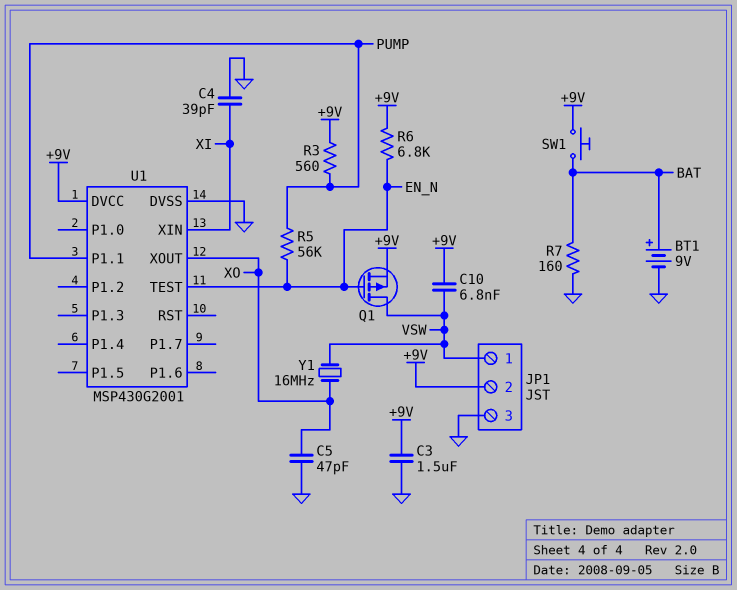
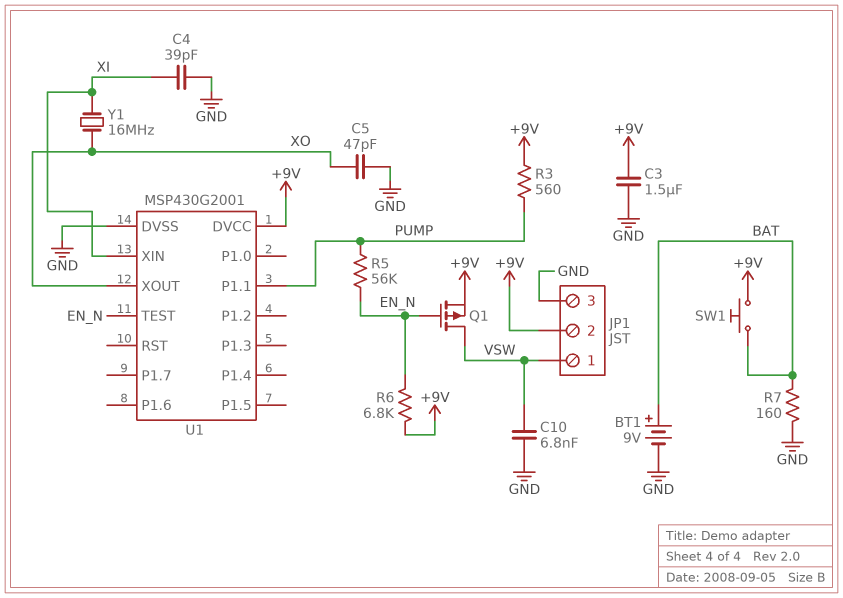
C10: 6.8nF (+9V, VSW) -> 6.8nF (GND, VSW)
Y1: 16MHz (VSW, XO) -> 16MHz (XI, XO)

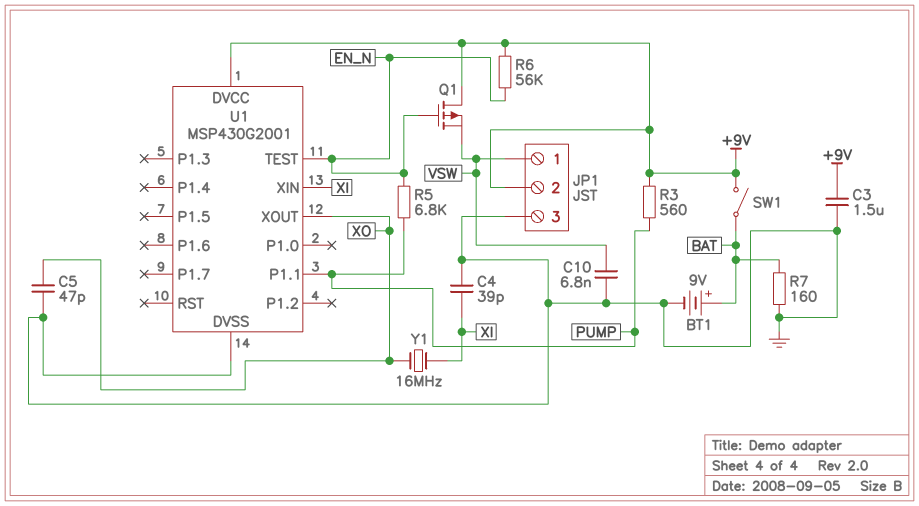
Q1: PMOS (G EN_N, D VSW, S +9V) -> PMOS (G EN_N, D +9V, S VSW)
R5: 56k (EN_N, PUMP) -> 6.8k (EN_N, PUMP)
R6: 6.8k (+9V, EN_N) -> 56k (+9V, EN_N)
SW1: button (+9V, BAT) -> switch (+9V, BAT)

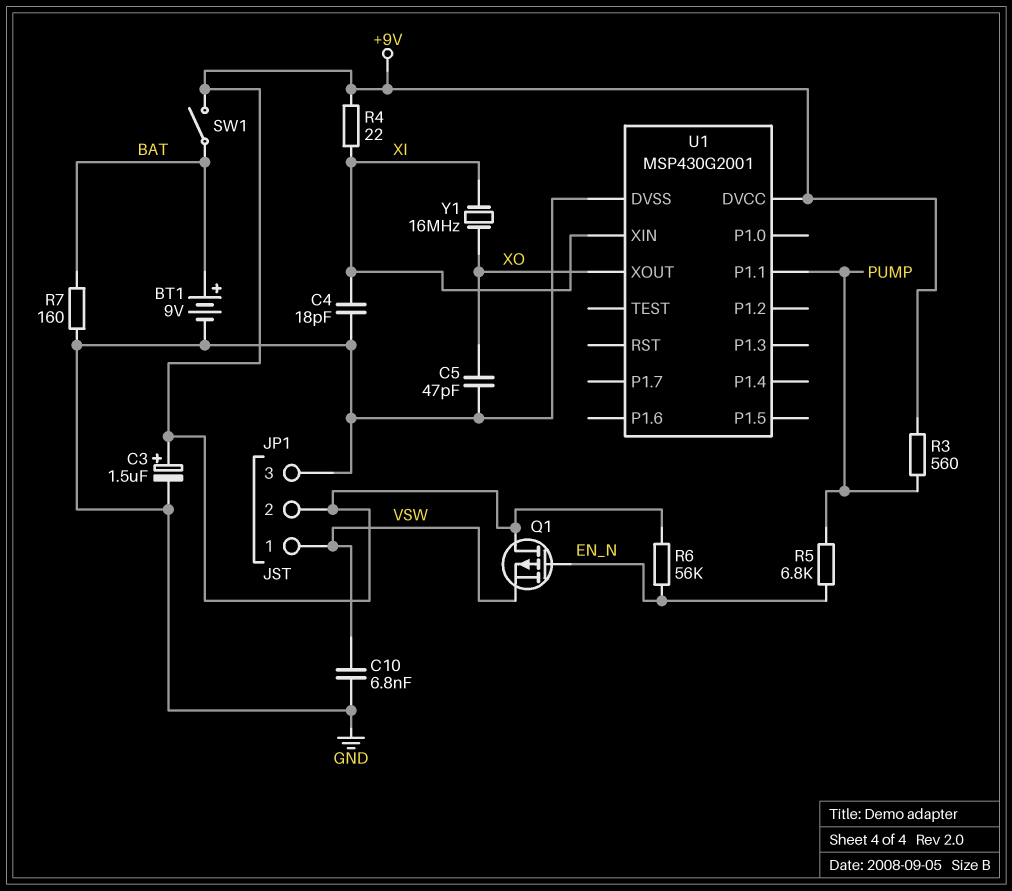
C3: 1.5uF (+9V, GND) -> 1.5uF (plus +9V, minus GND)
C4: 39pF (GND, XI) -> 18pF (GND, XI)
R4: none -> 22 (+9V, XI)
U1 pin TEST: EN_N -> none

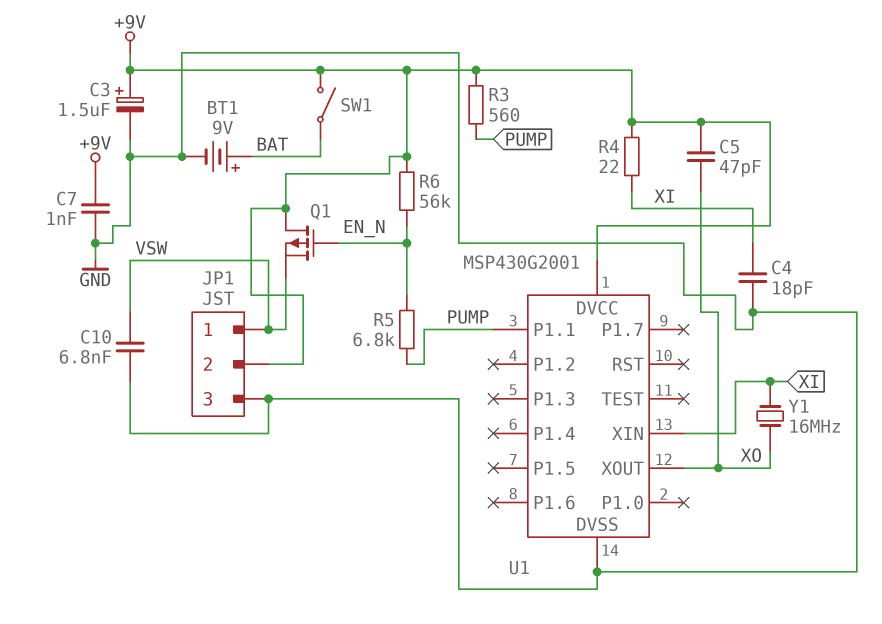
C5: 47pF (GND, XO) -> 47pF (+9V, XO)
C7: none -> 1nF (+9V, GND)
R7: 160 (BAT, GND) -> none

